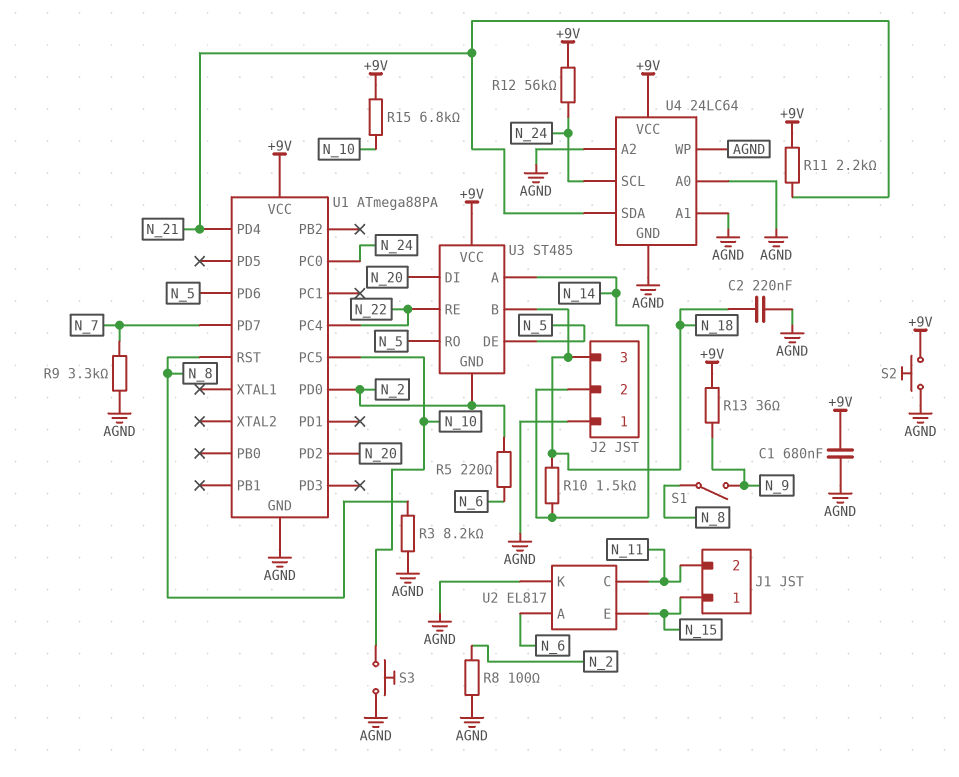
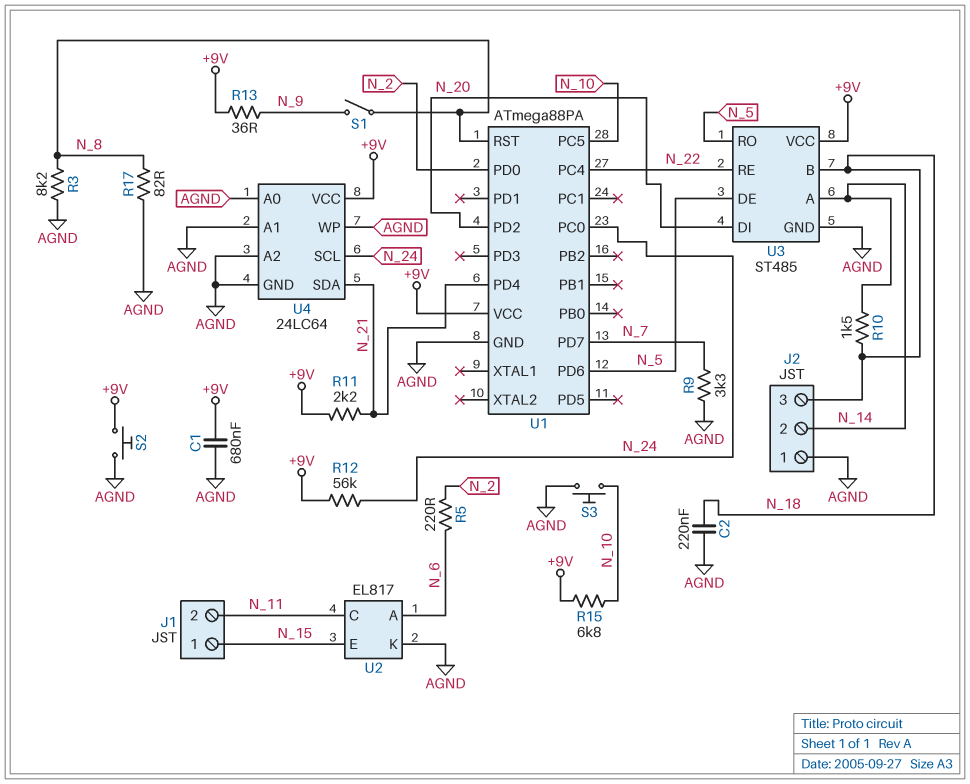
R8: 100 (AGND, N_2) -> none
R17: none -> 82 (AGND, N_8)
U3 pin GND: N_2 -> AGND

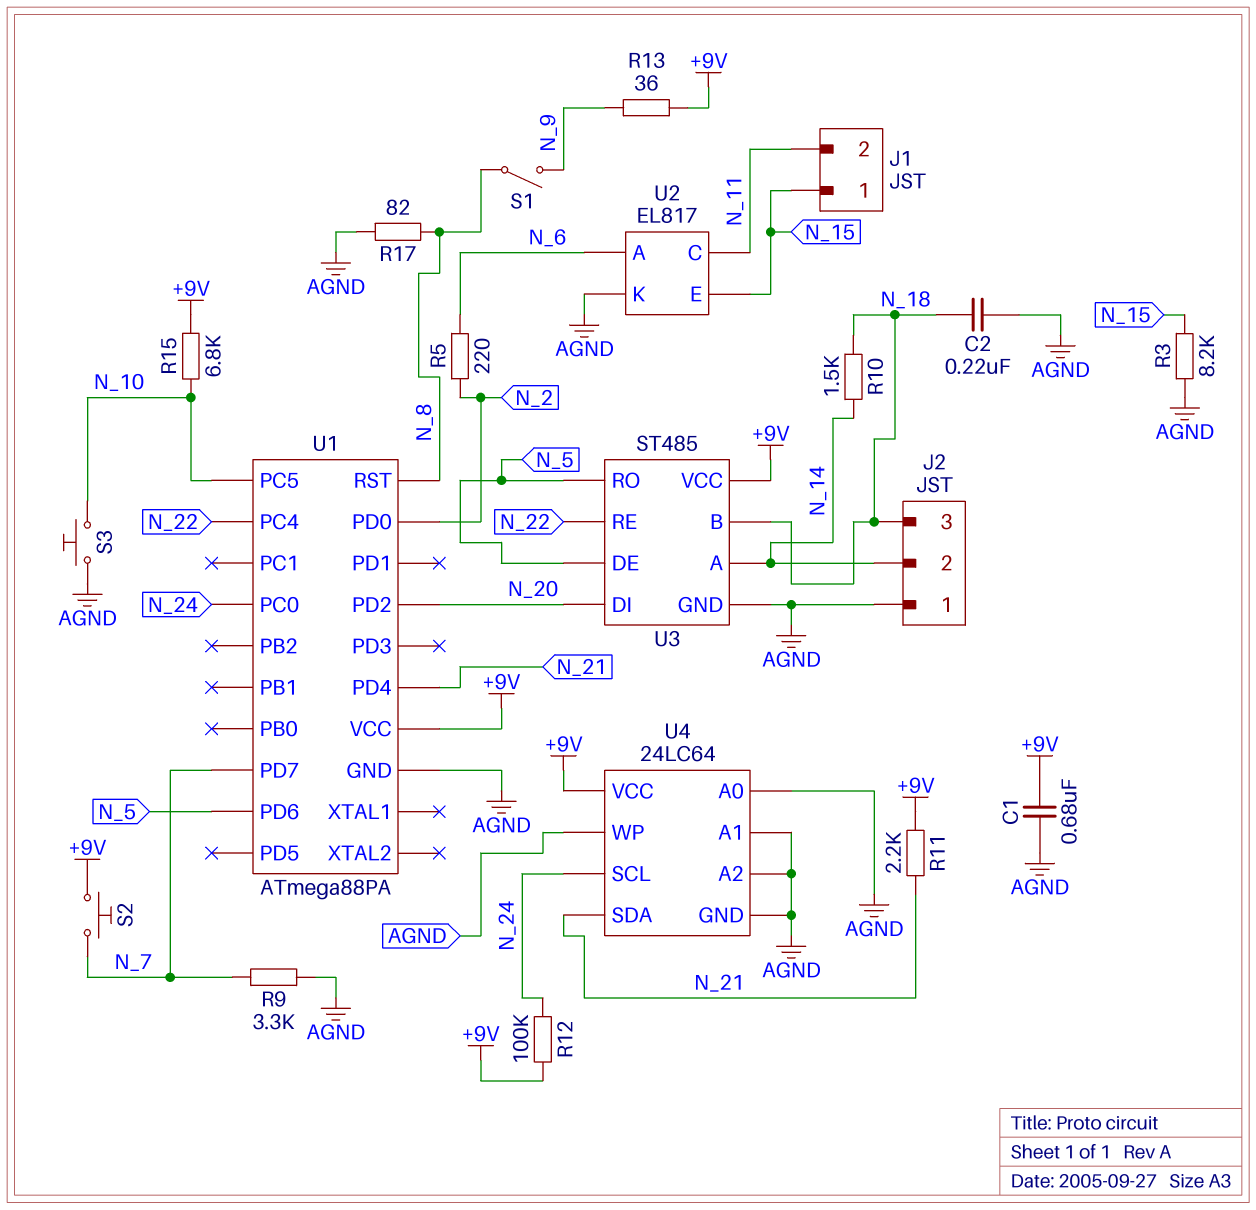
R3: 8.2k (AGND, N_8) -> 8.2k (AGND, N_15)
R12: 56k (+9V, N_24) -> 100k (+9V, N_24)
S2: button (+9V, AGND) -> button (+9V, N_7)

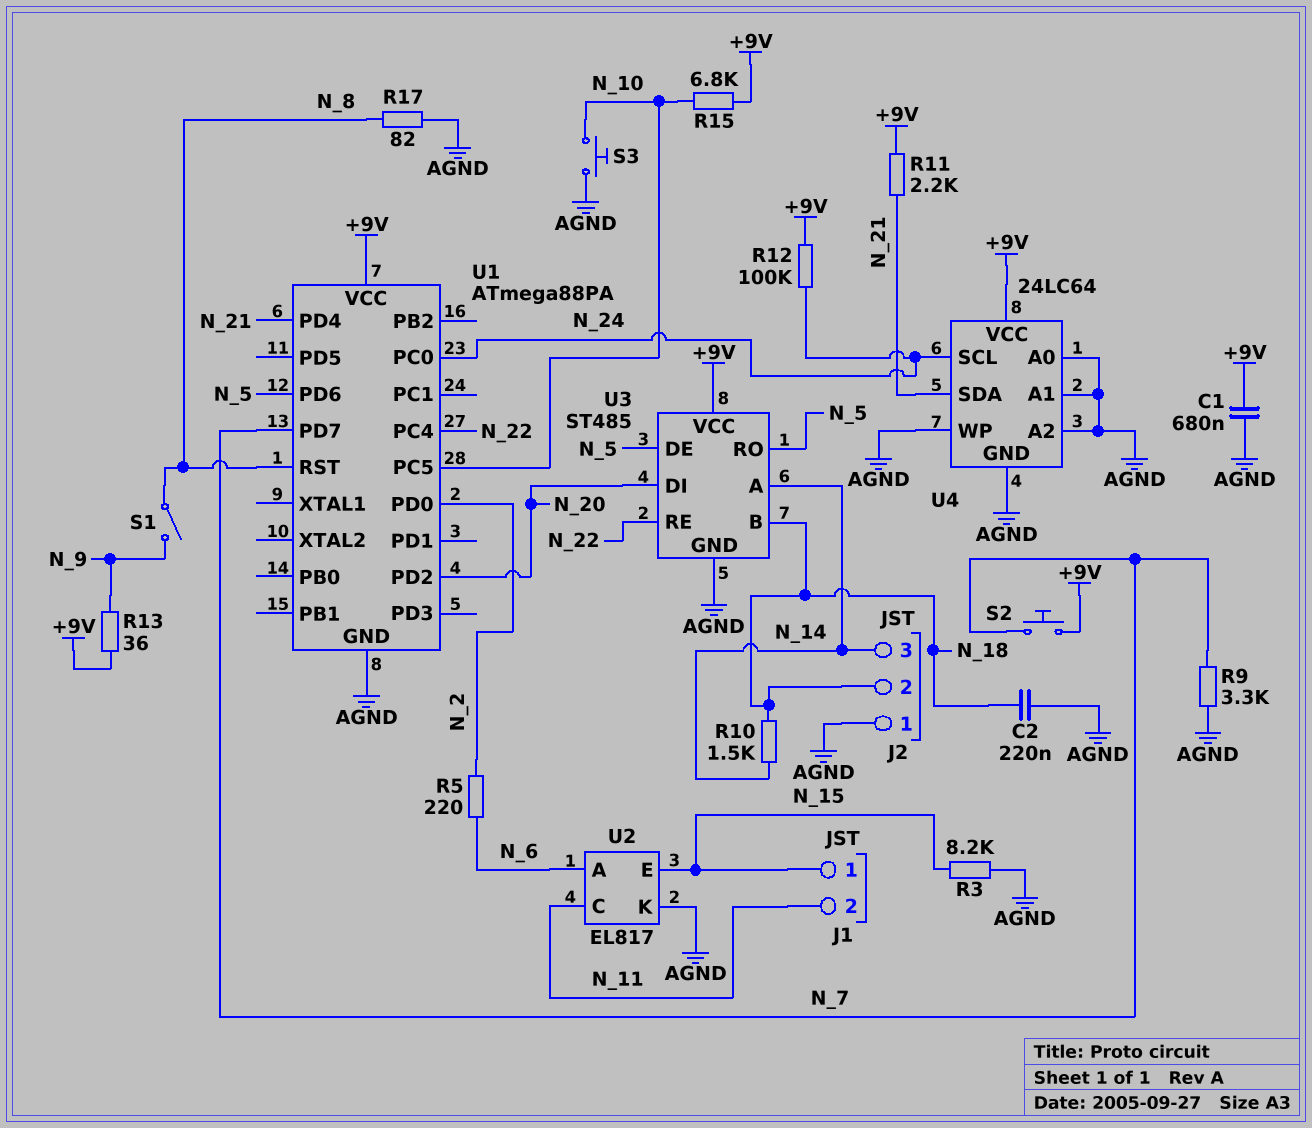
J2 pin 2: N_14 -> N_18
J2 pin 3: N_18 -> N_14

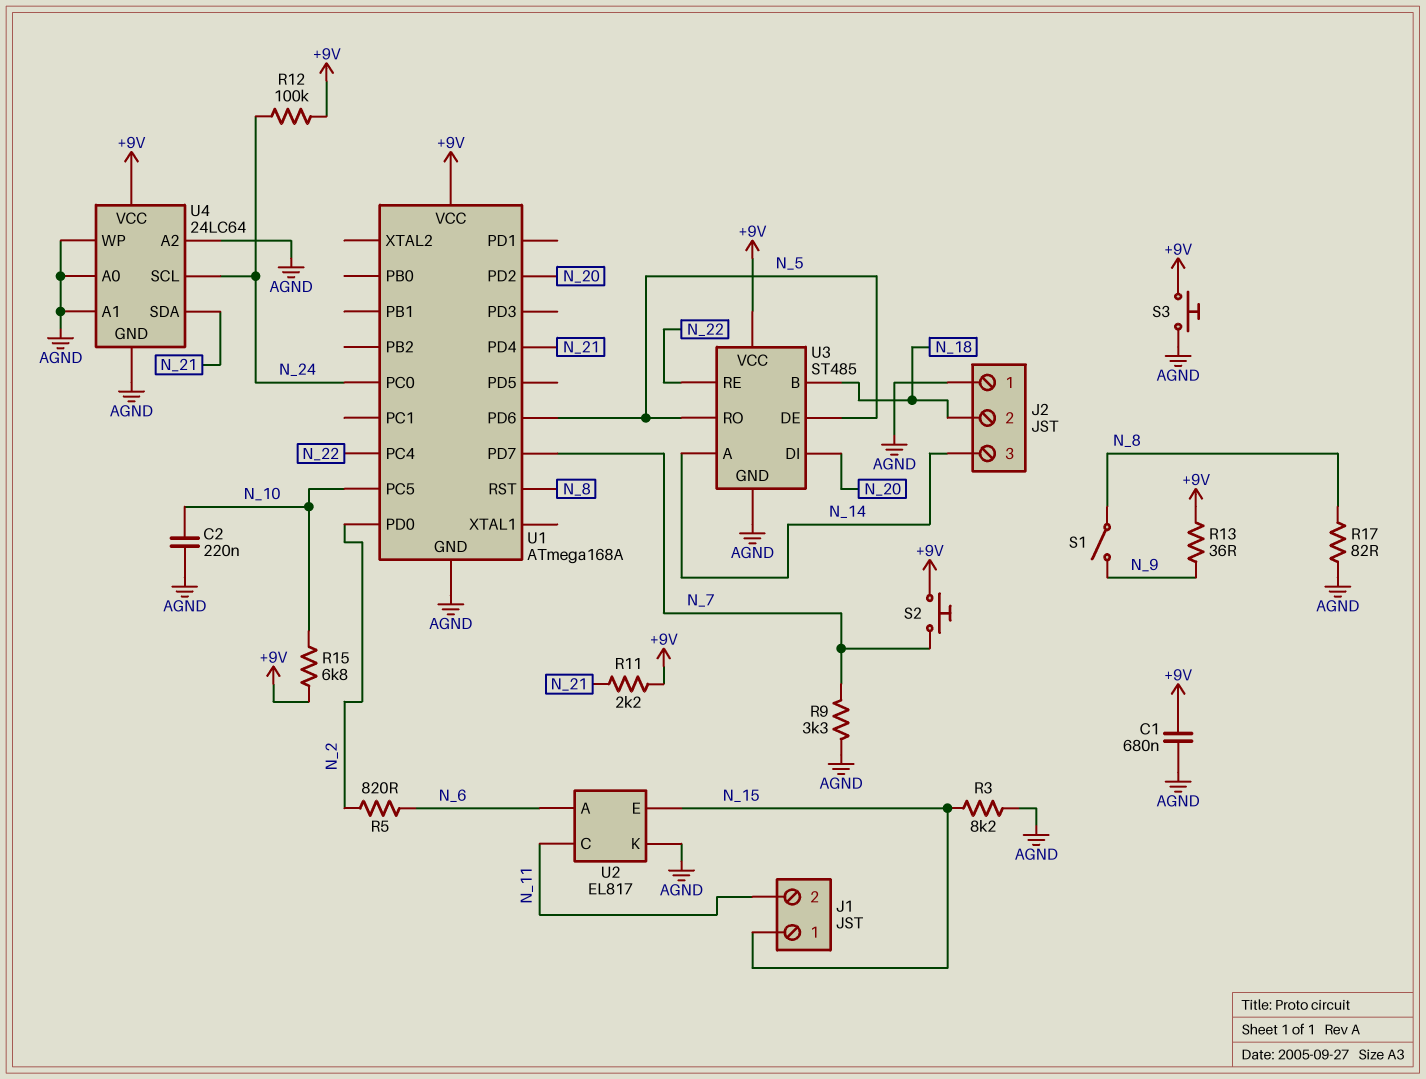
C2: 220nF (AGND, N_18) -> 220nF (AGND, N_10)
R5: 220 (N_2, N_6) -> 820 (N_2, N_6)
R10: 1.5k (N_14, N_18) -> none
S3: button (AGND, N_10) -> button (+9V, AGND)
U1: ATmega88PA -> ATmega168A

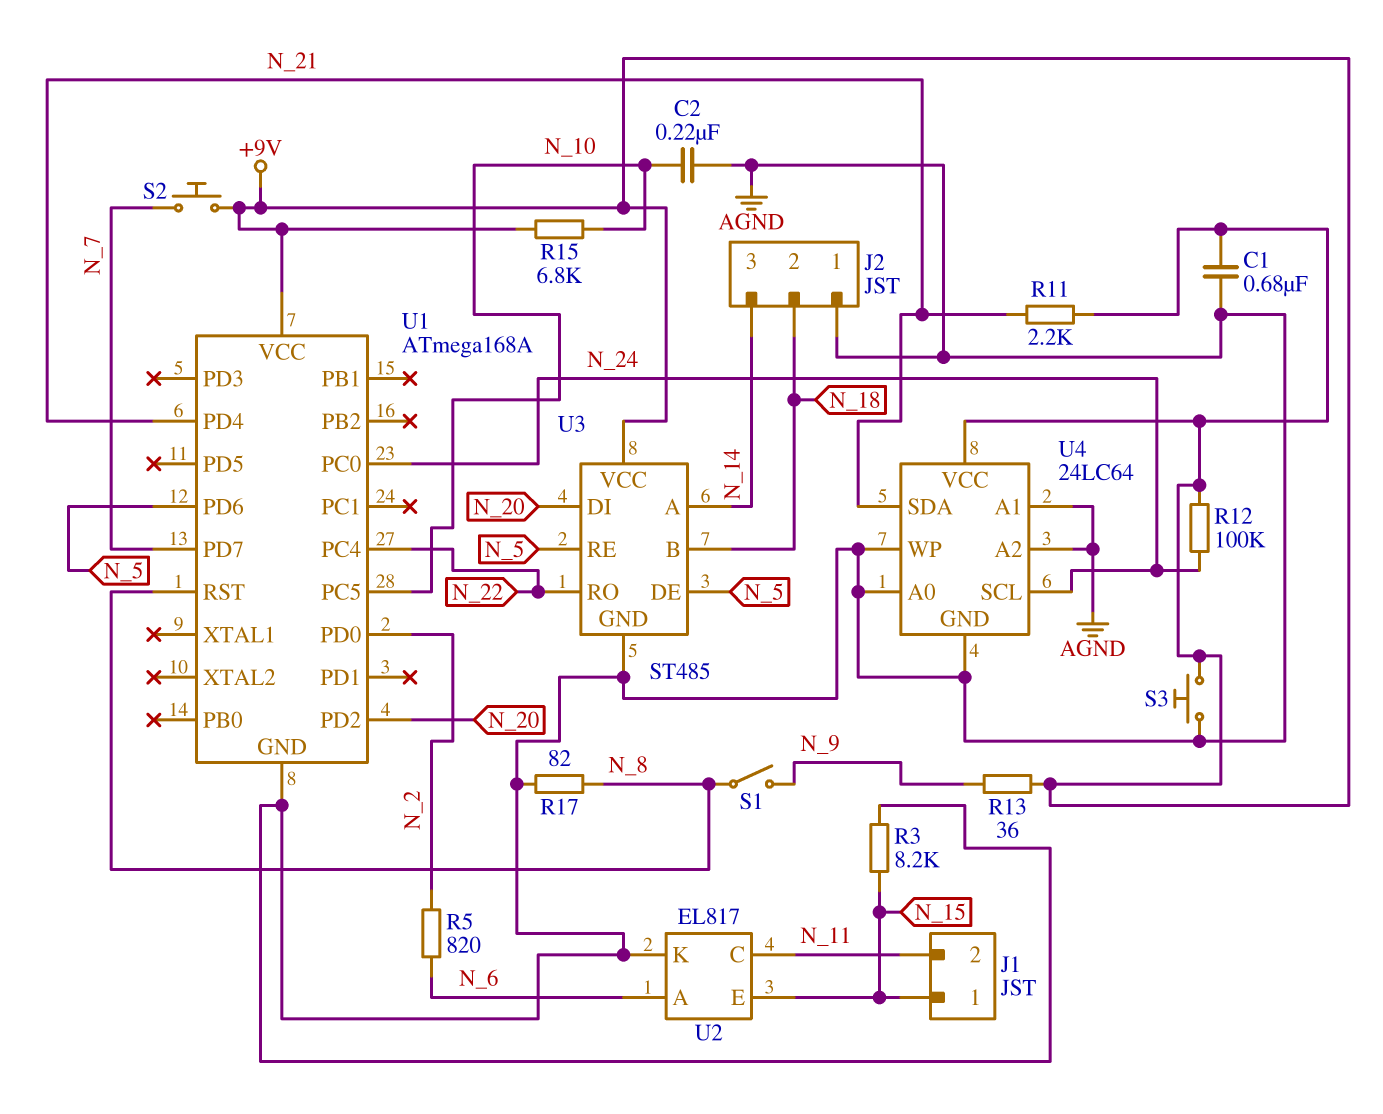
R9: 3.3k (AGND, N_7) -> none
U3 pin RE: N_22 -> N_5
U3 pin RO: N_5 -> N_22

